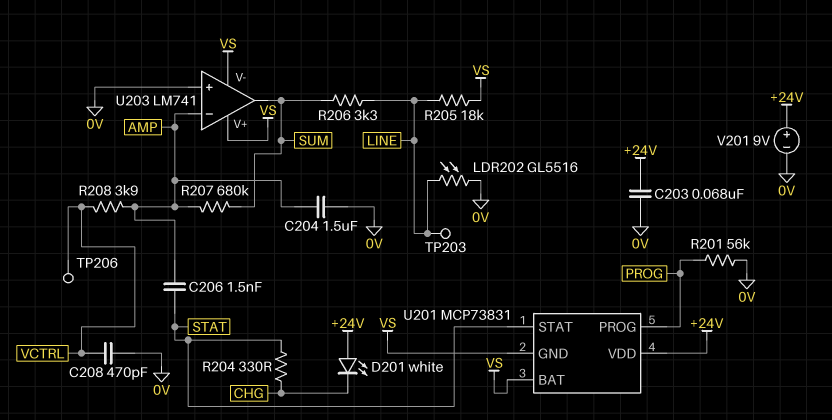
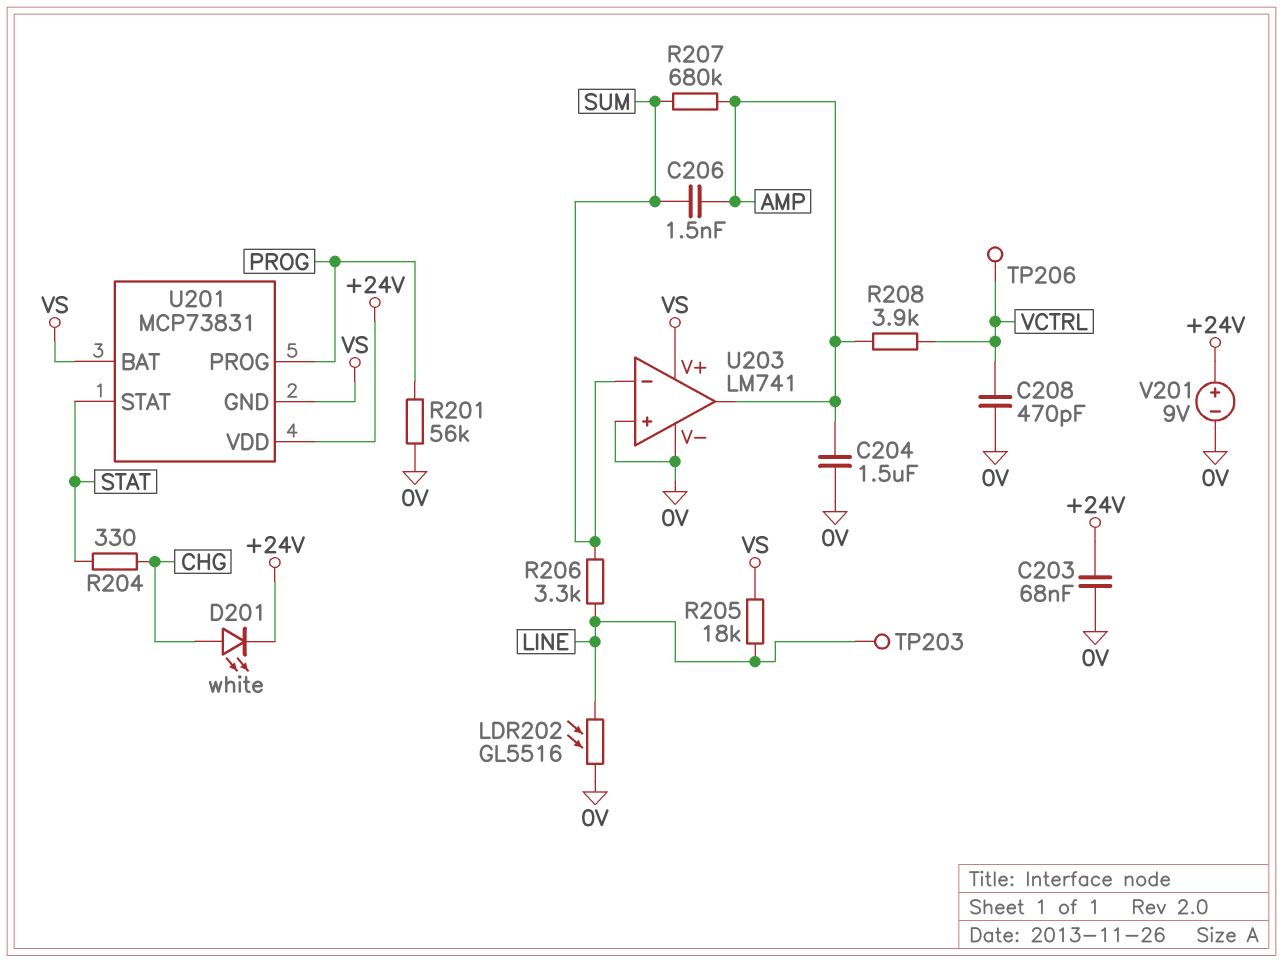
C206: 1.5nF (AMP, STAT) -> 1.5nF (AMP, SUM)
D201: LED white (A +24V, K CHG) -> LED white (A CHG, K +24V)
U203 pin V-: VS -> 0V
U203 pin in-: AMP -> SUM
U203 pin out: SUM -> AMP

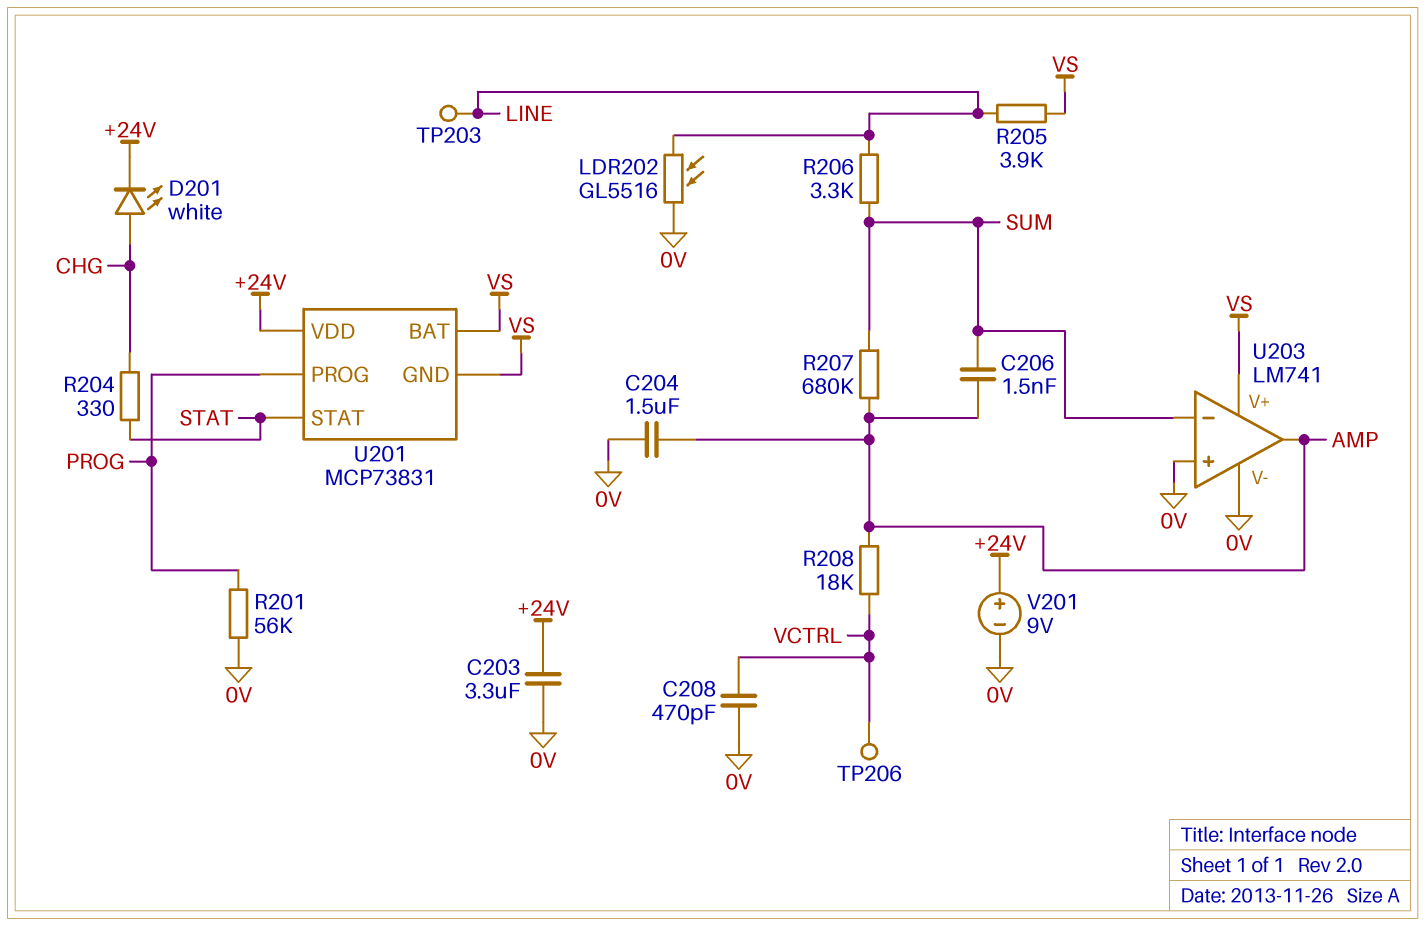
C203: 68nF (+24V, 0V) -> 3.3uF (+24V, 0V)
R205: 18k (LINE, VS) -> 3.9k (LINE, VS)
R208: 3.9k (AMP, VCTRL) -> 18k (AMP, VCTRL)

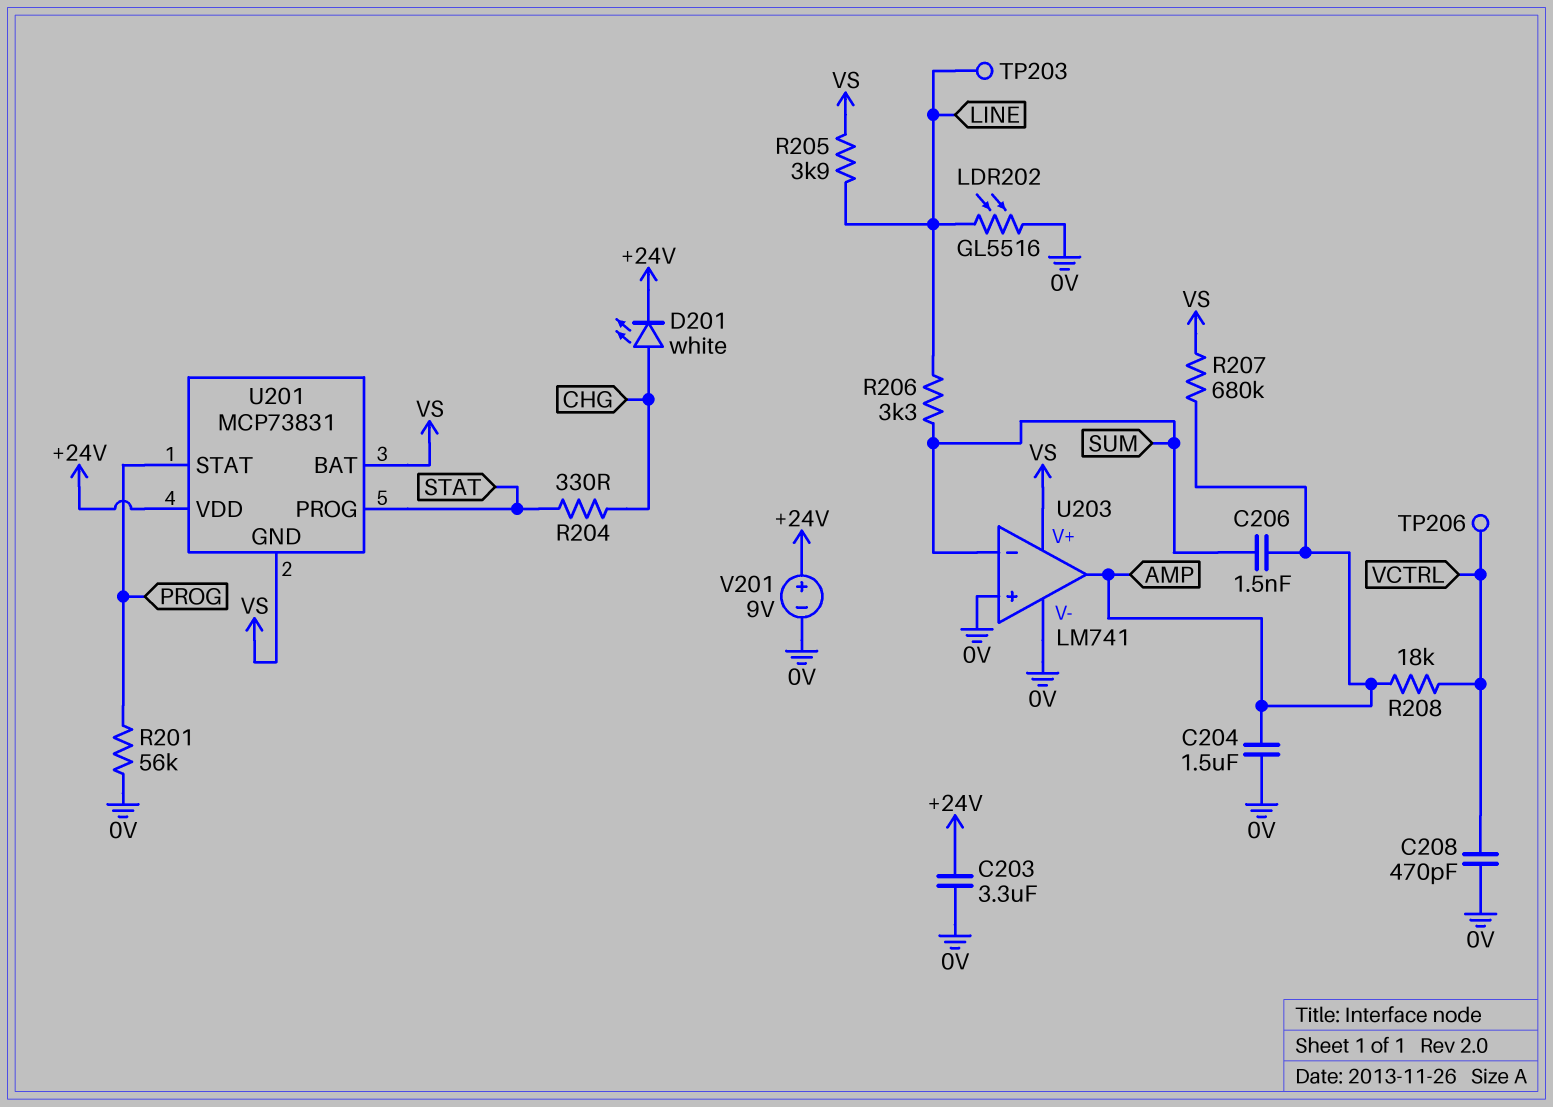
R207: 680k (AMP, SUM) -> 680k (AMP, VS)
U201 pin PROG: PROG -> STAT
U201 pin STAT: STAT -> PROG

